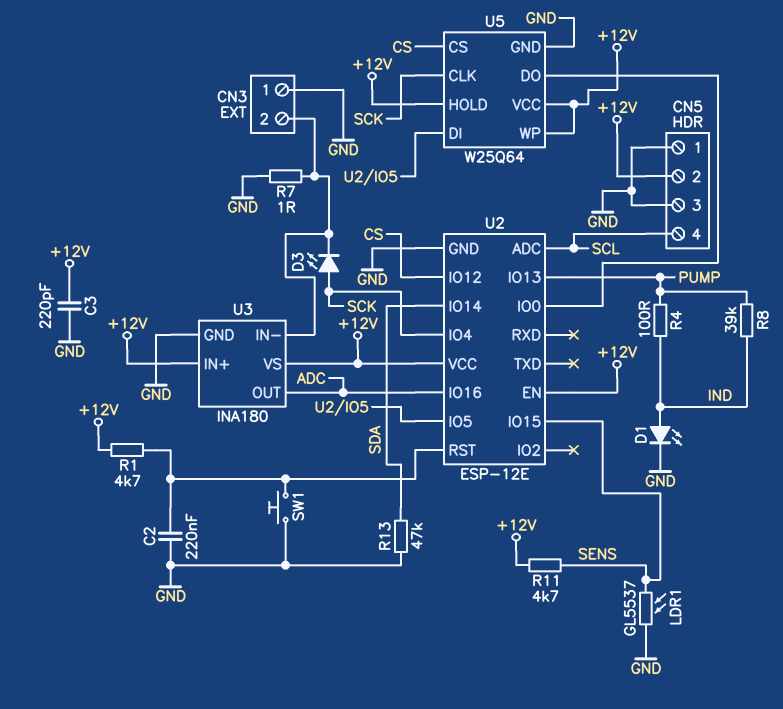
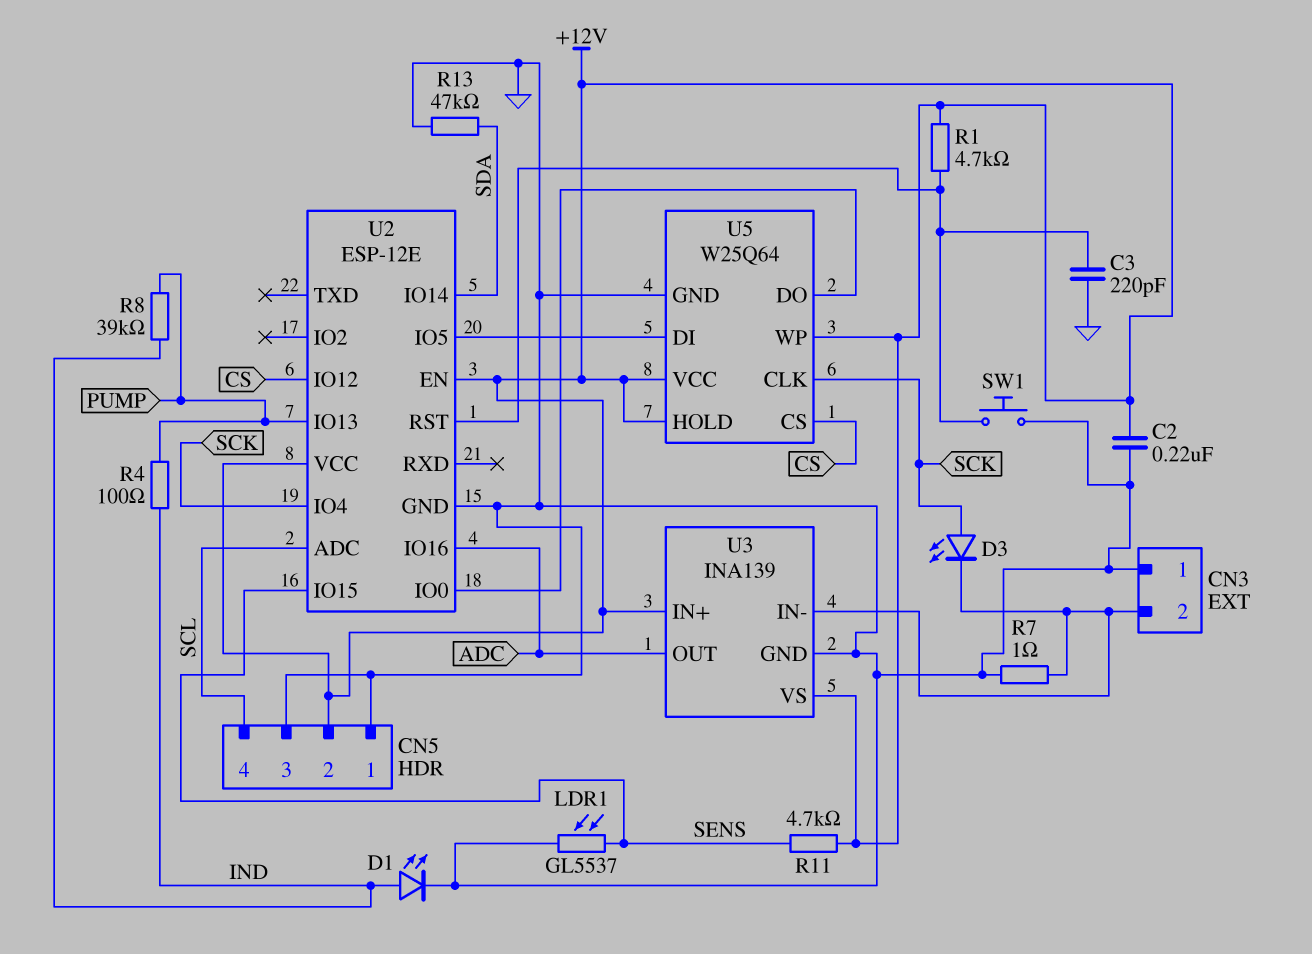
C2: 220nF (GND, U2/RST) -> 220nF (+12V, GND)
C3: 220pF (+12V, GND) -> 220pF (GND, U2/RST)
U3: INA180 -> INA139

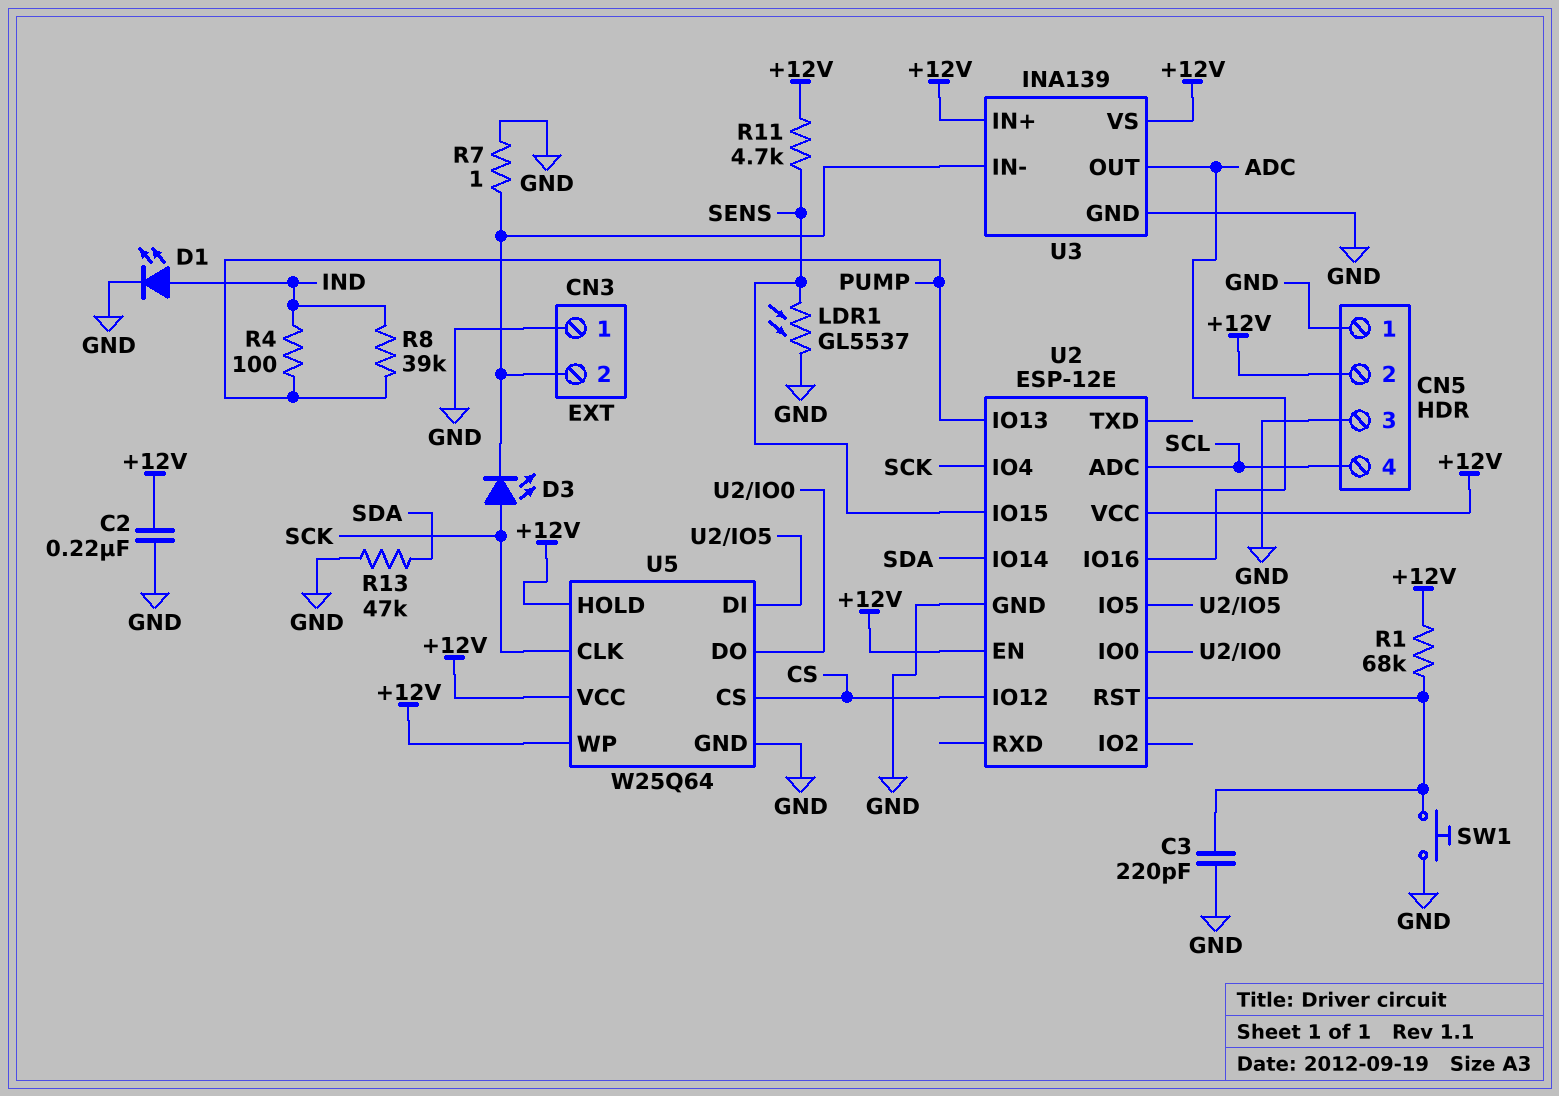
R1: 4.7k (+12V, U2/RST) -> 68k (+12V, U2/RST)

